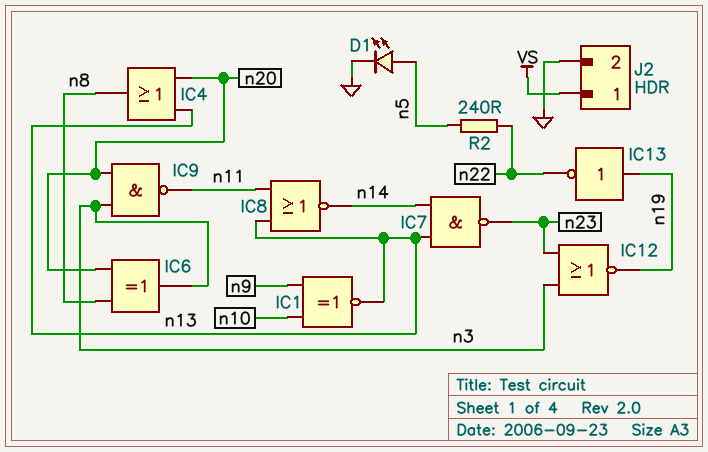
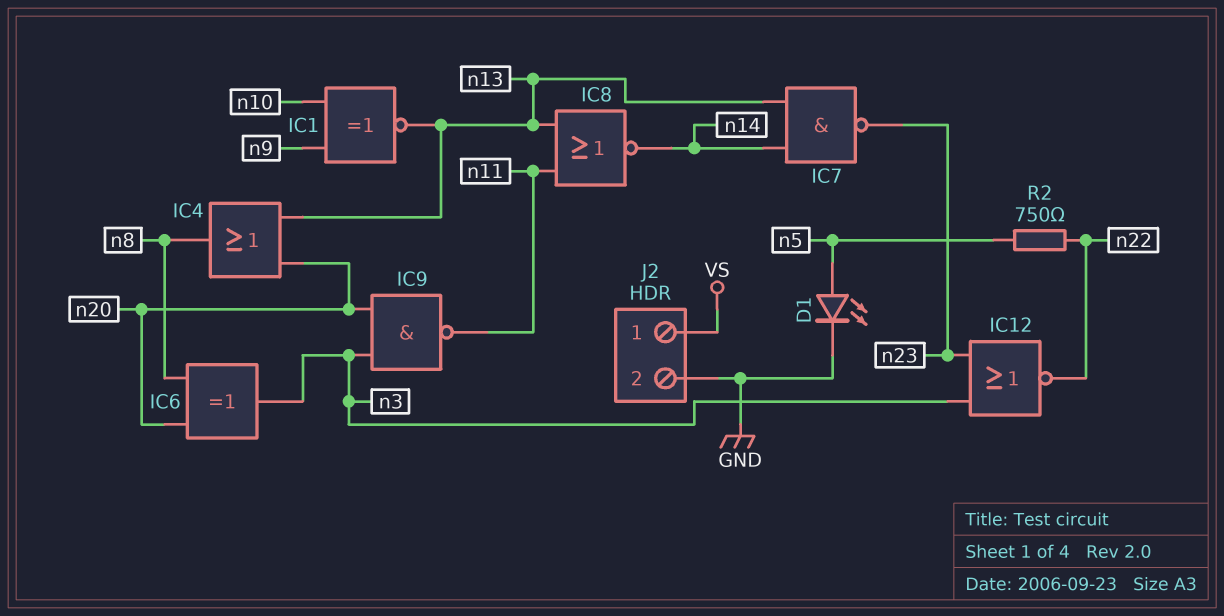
IC12: NOR (in n3, in n23, out n19) -> NOR (in n3, in n23, out n22)
IC13: NOT (in n19, out n22) -> none
R2: 240 (n5, n22) -> 750 (n5, n22)

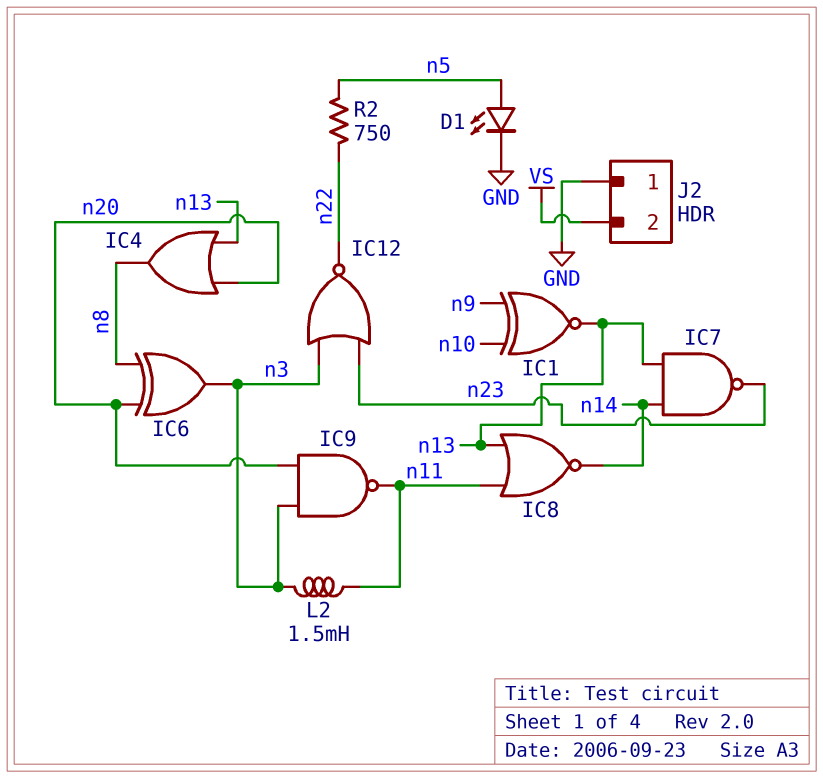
J2 pin 1: VS -> GND
J2 pin 2: GND -> VS
L2: none -> 1.5mH (n3, n11)

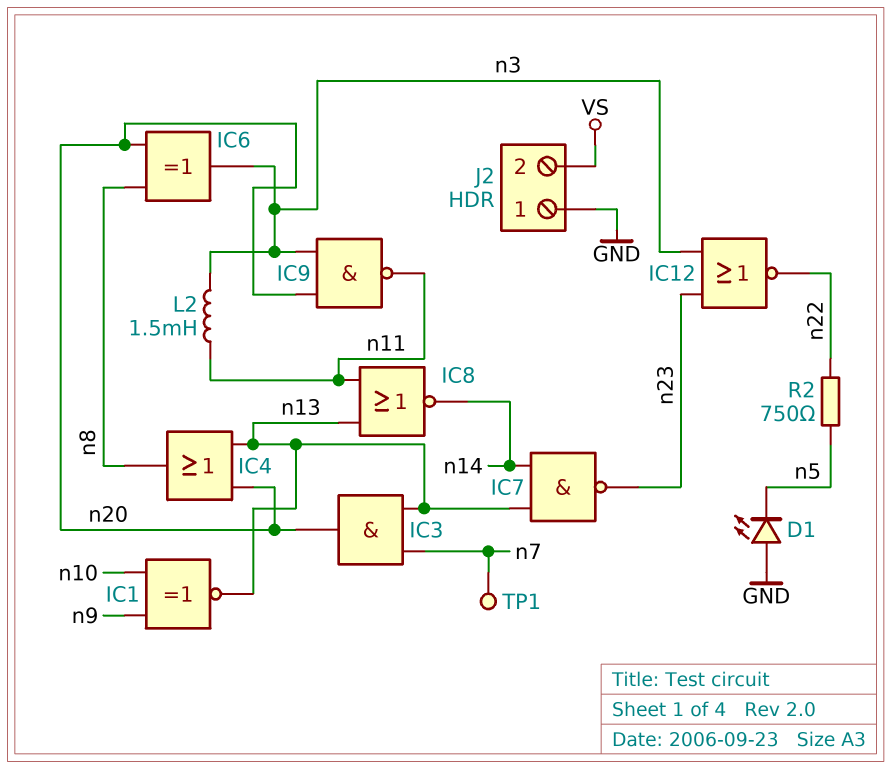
D1: LED (A n5, K GND) -> LED (A GND, K n5)
IC3: none -> AND (in n7, in n13, out n20)
TP1: none -> test point (n7)

